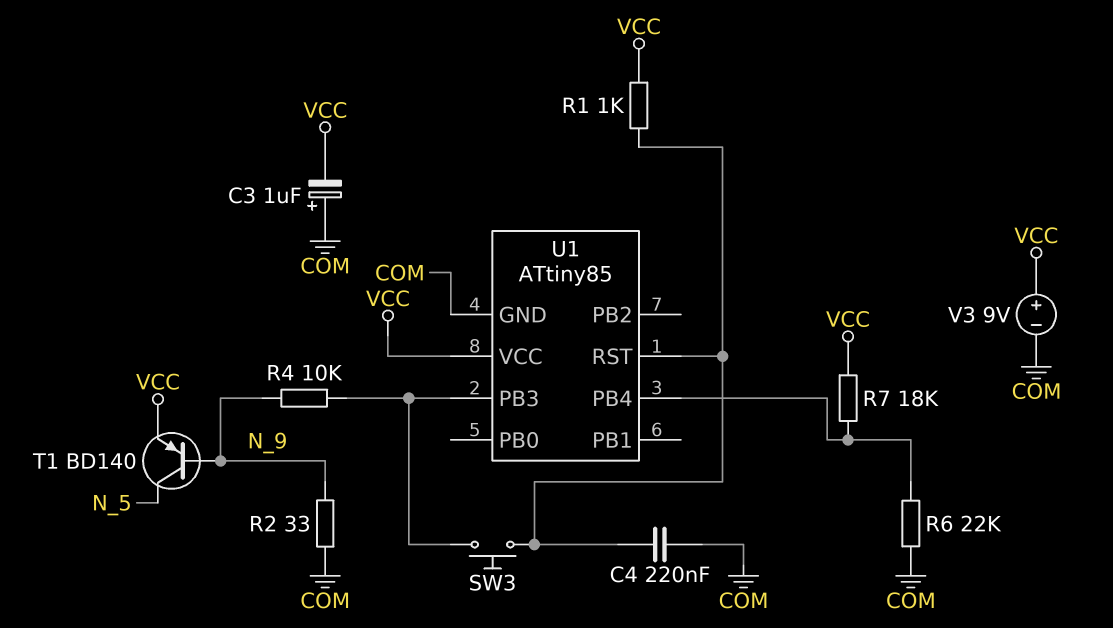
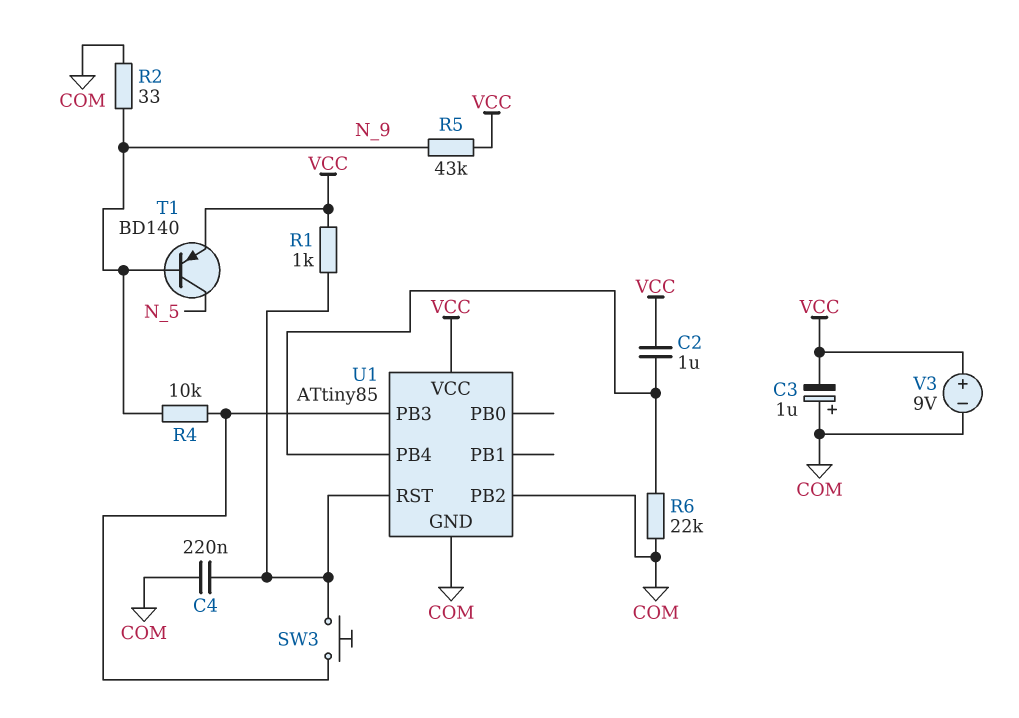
C2: none -> 1uF (U1/PB4, VCC)
R5: none -> 43k (N_9, VCC)
R7: 18k (U1/PB4, VCC) -> none
U1 pin PB2: none -> COM

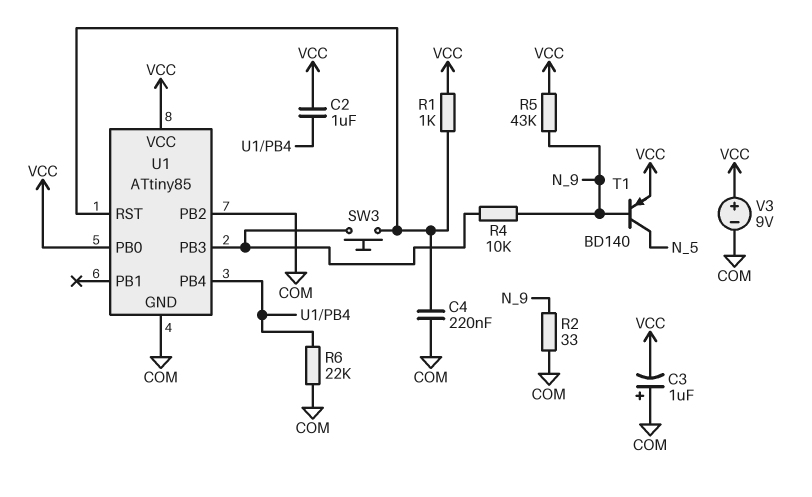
U1 pin PB0: none -> VCC

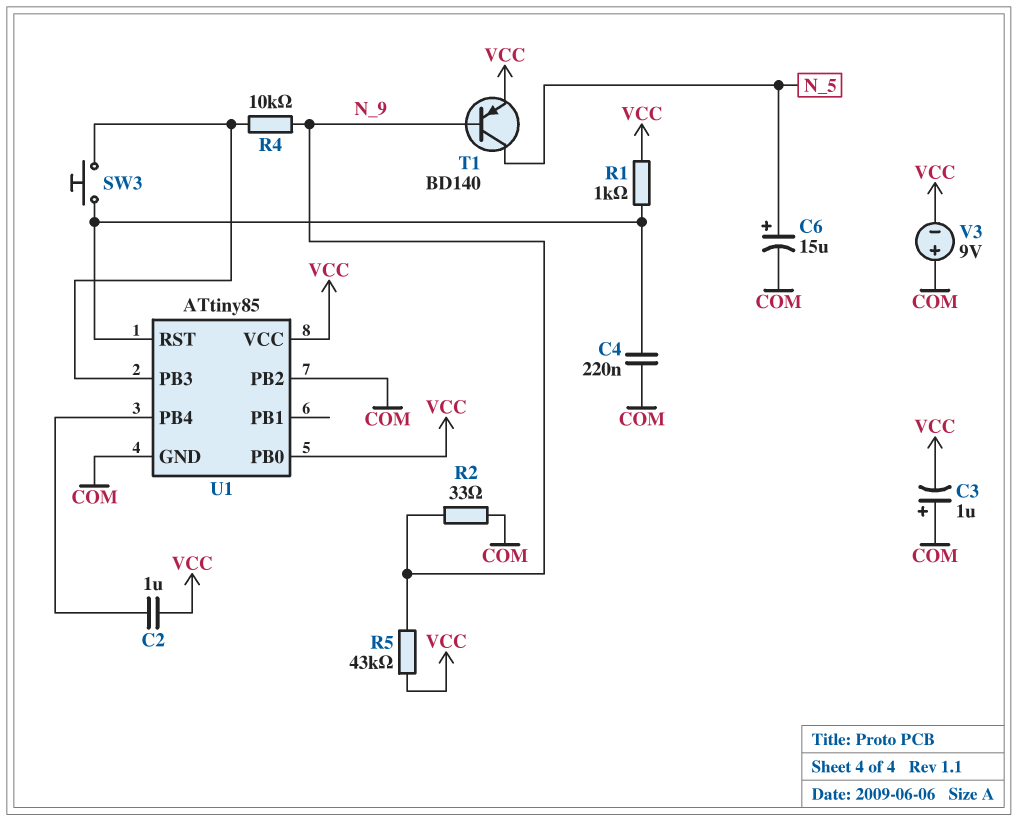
C6: none -> 15uF (plus N_5, minus COM)
R6: 22k (COM, U1/PB4) -> none
V3: 9V (plus VCC, minus COM) -> 9V (plus COM, minus VCC)

